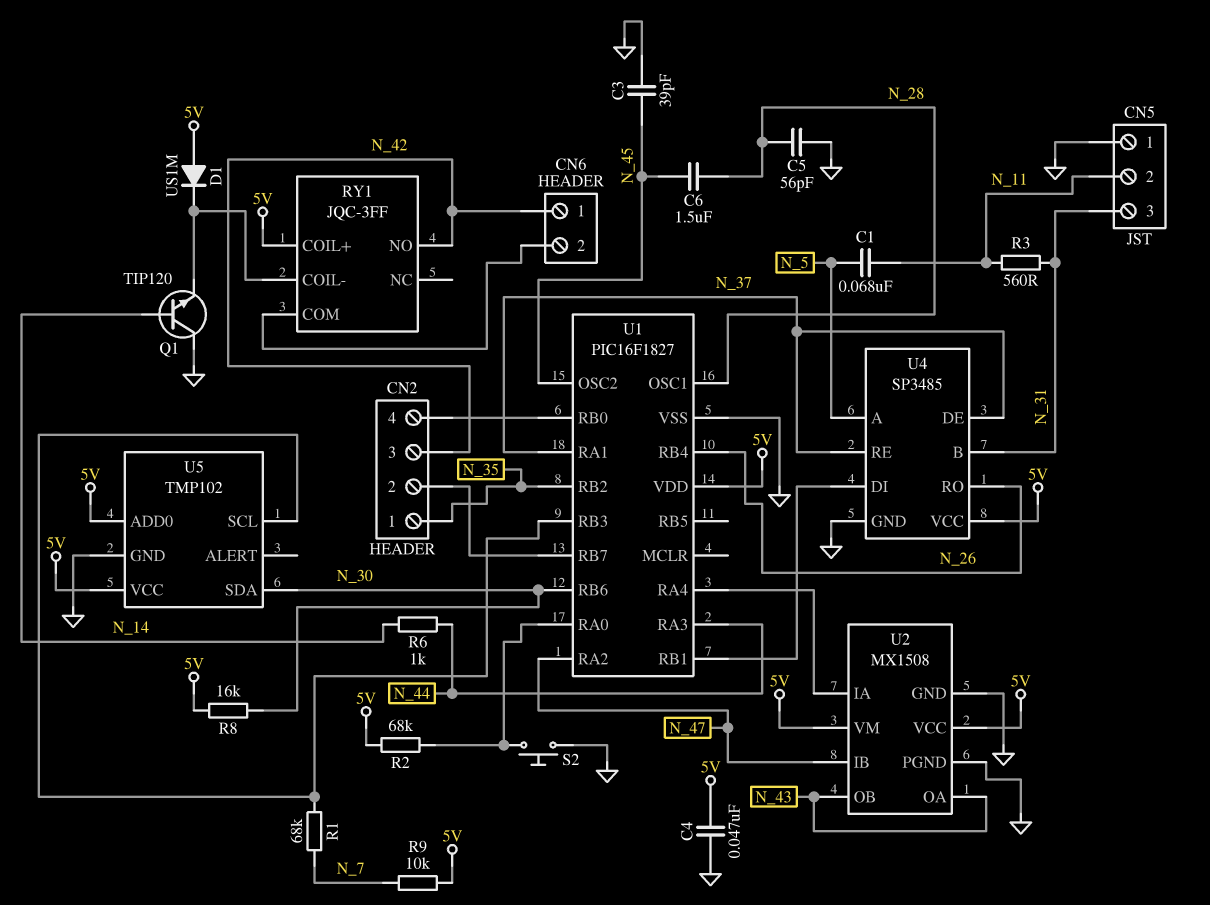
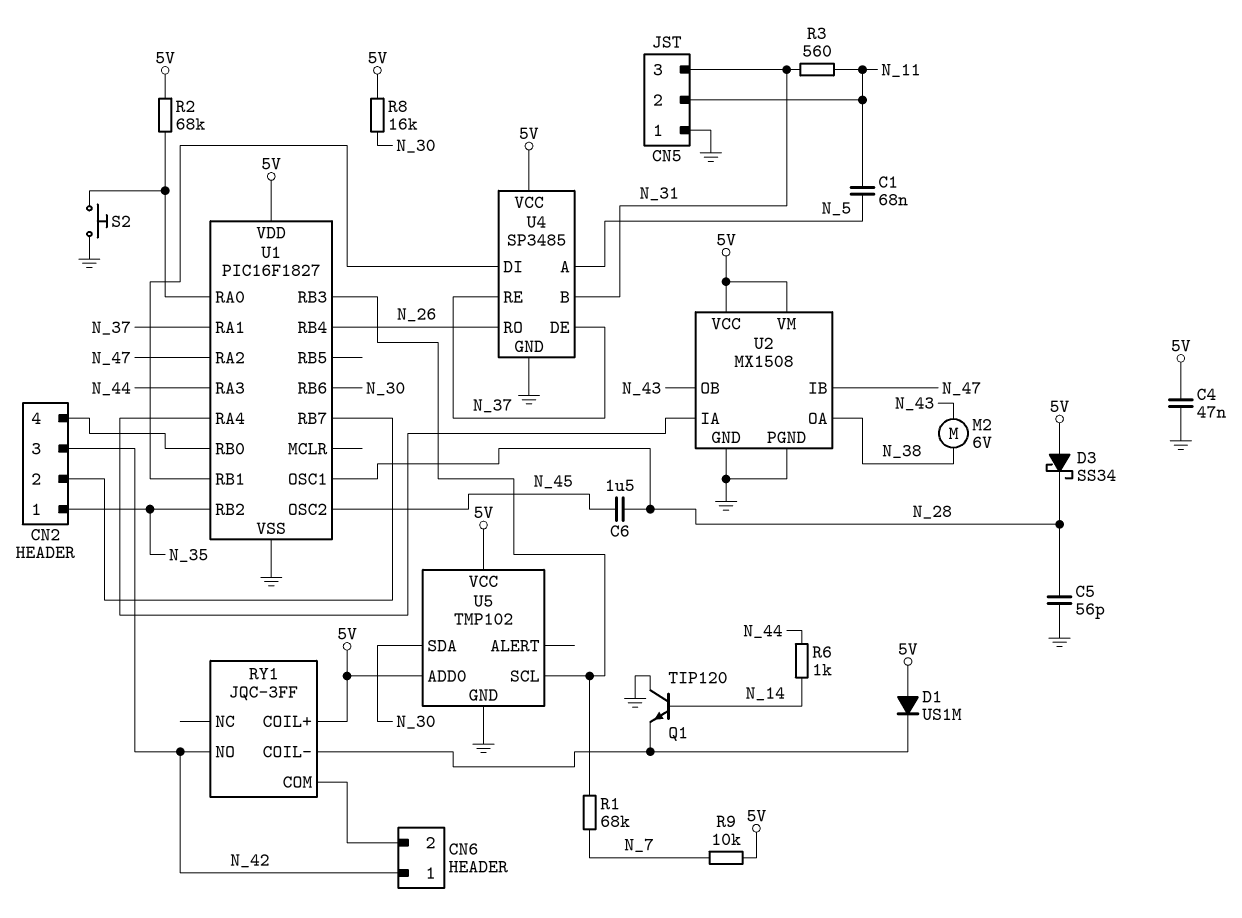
C3: 39pF (GND, N_45) -> none
D3: none -> schottky SS34 (A 5V, K N_28)
M2: none -> motor 6V (N_38, N_43)
U2 pin OA: N_43 -> N_38

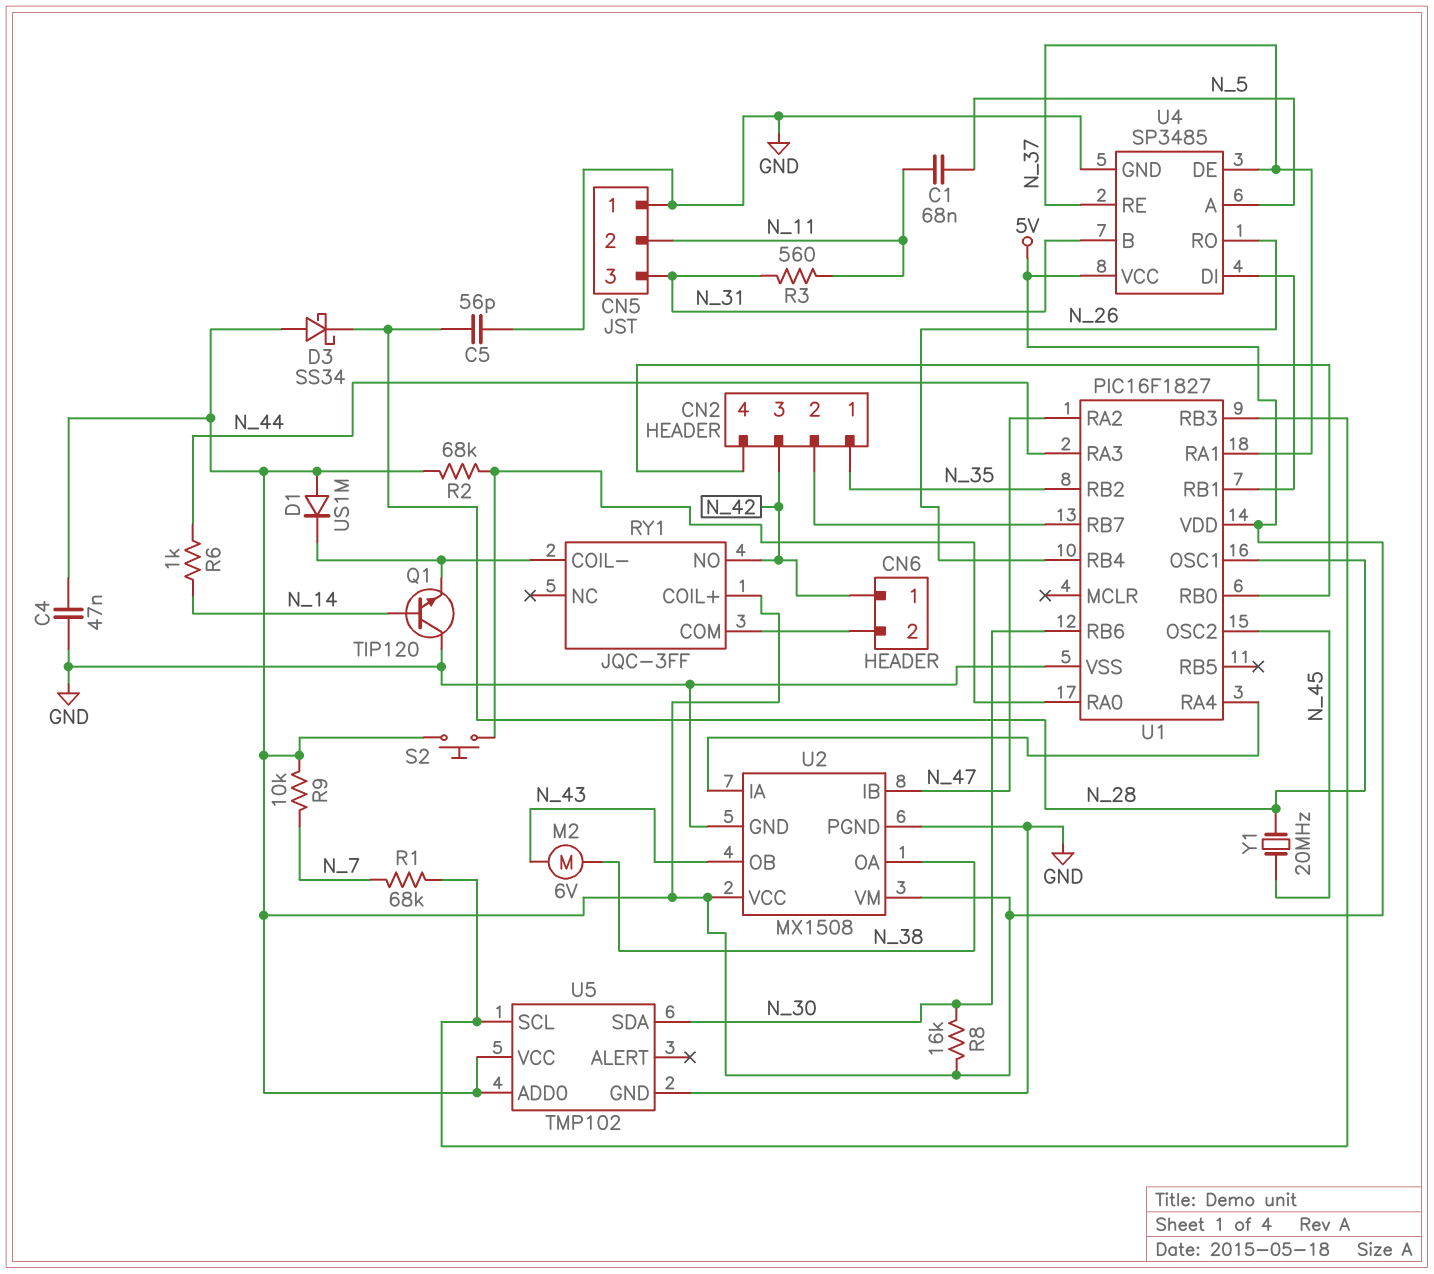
C6: 1.5uF (N_28, N_45) -> none
S2: button (GND, U1/RA0) -> button (5V, U1/RA0)
Y1: none -> 20MHz (N_28, N_45)

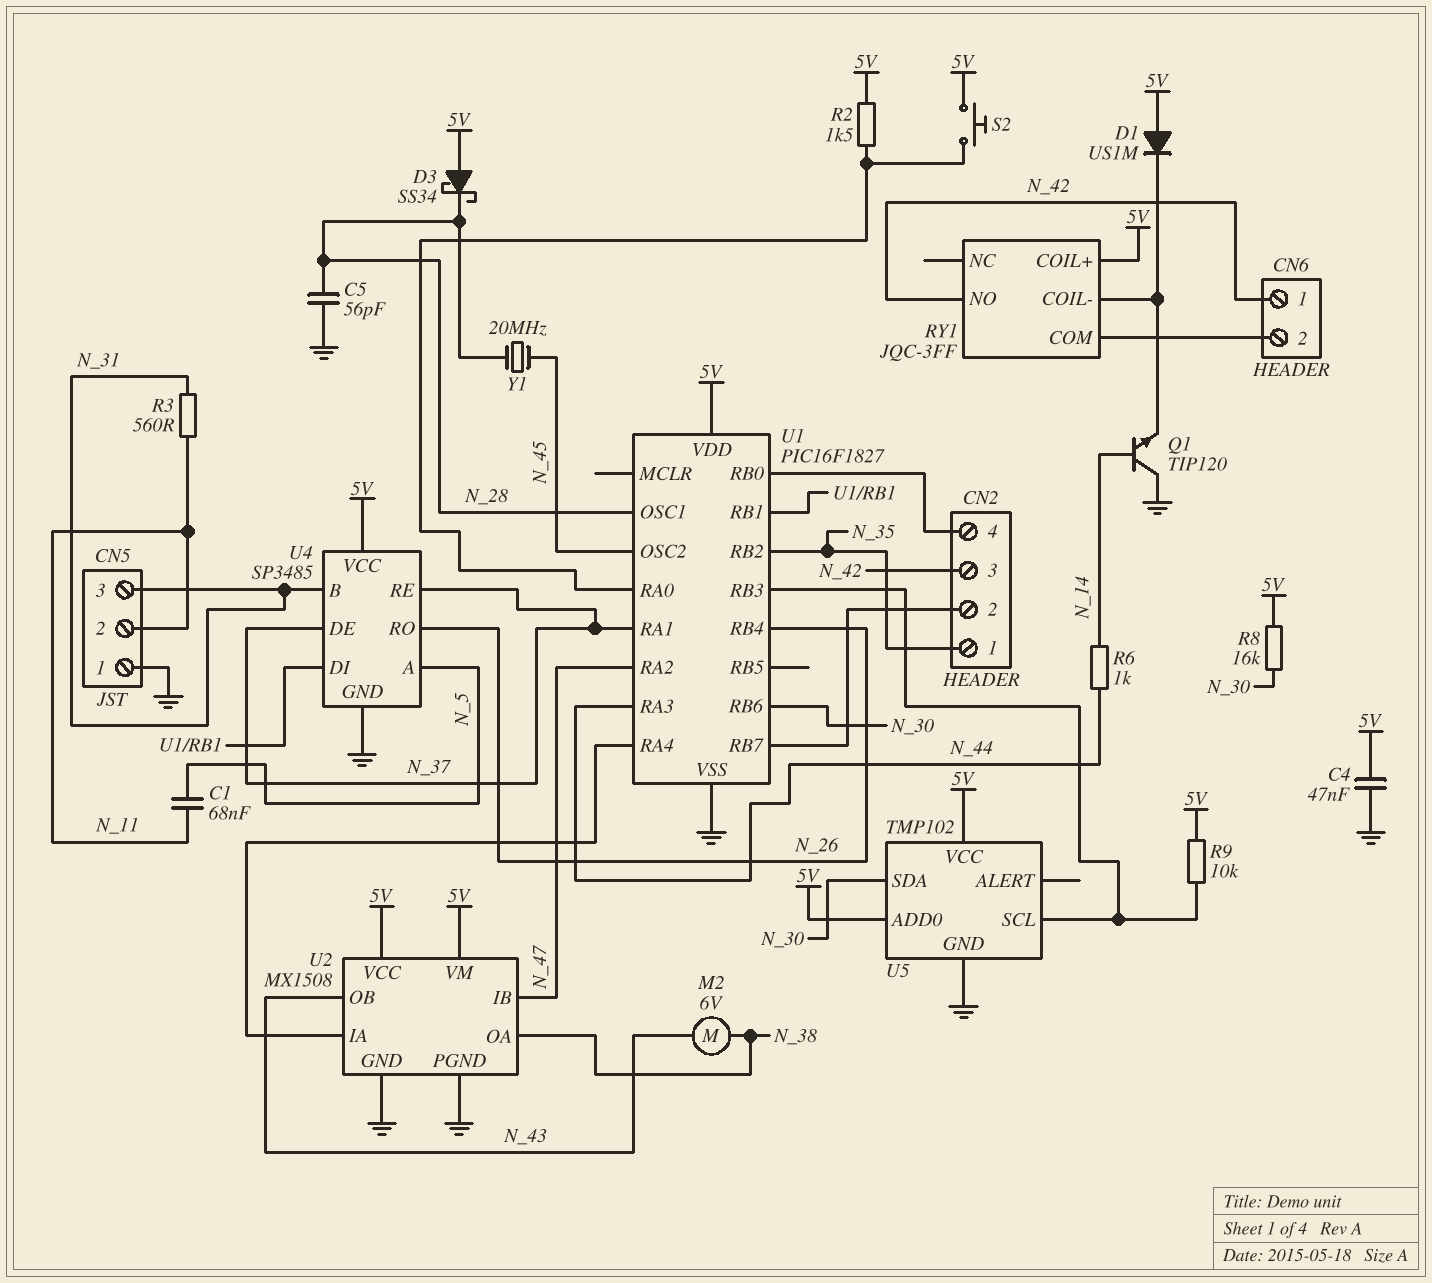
R1: 68k (N_7, U1/RB3) -> none
R2: 68k (5V, U1/RA0) -> 1.5k (5V, U1/RA0)
R9: 10k (5V, N_7) -> 10k (5V, U1/RB3)

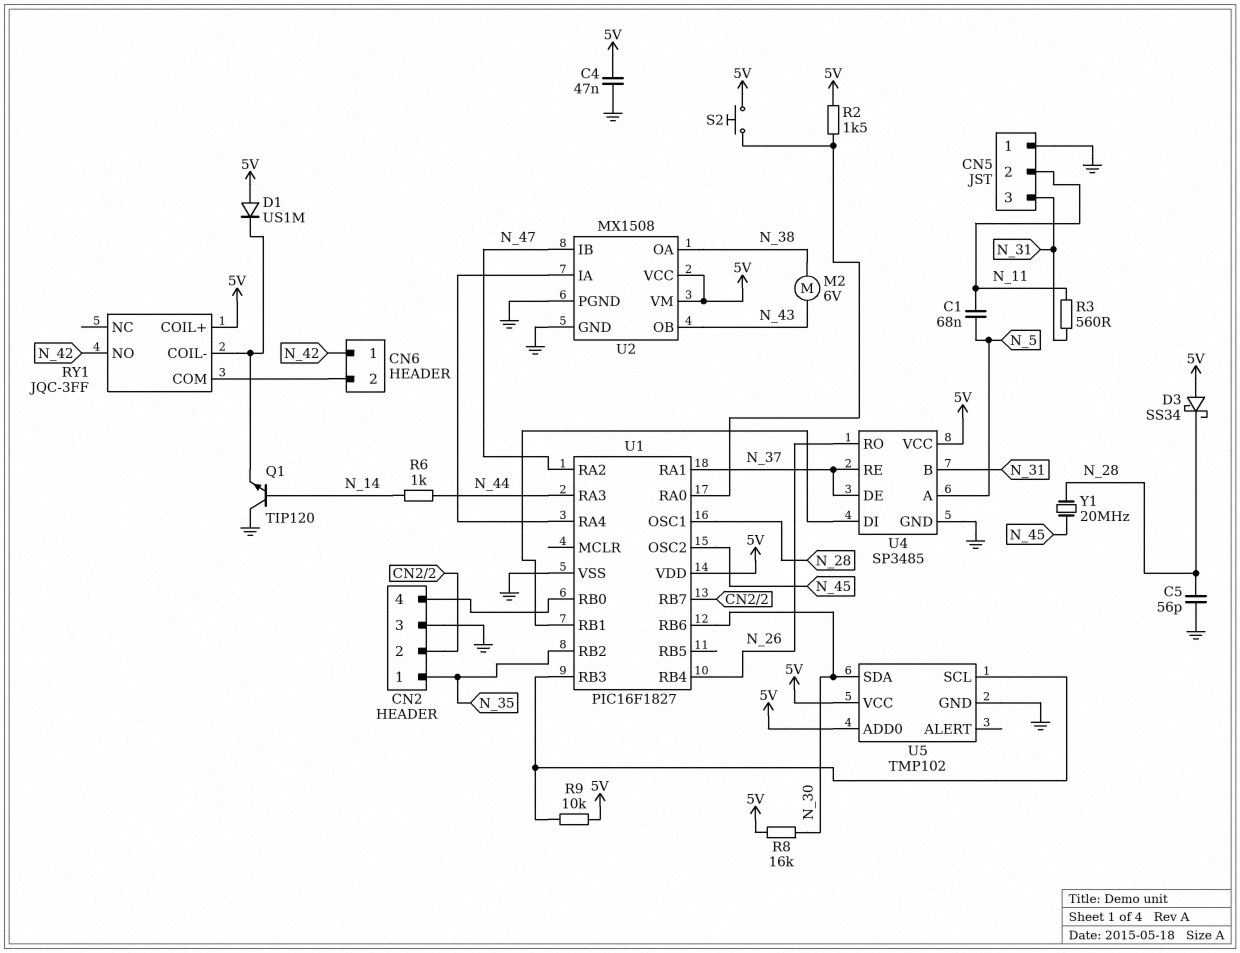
CN2 pin 3: N_42 -> GND

